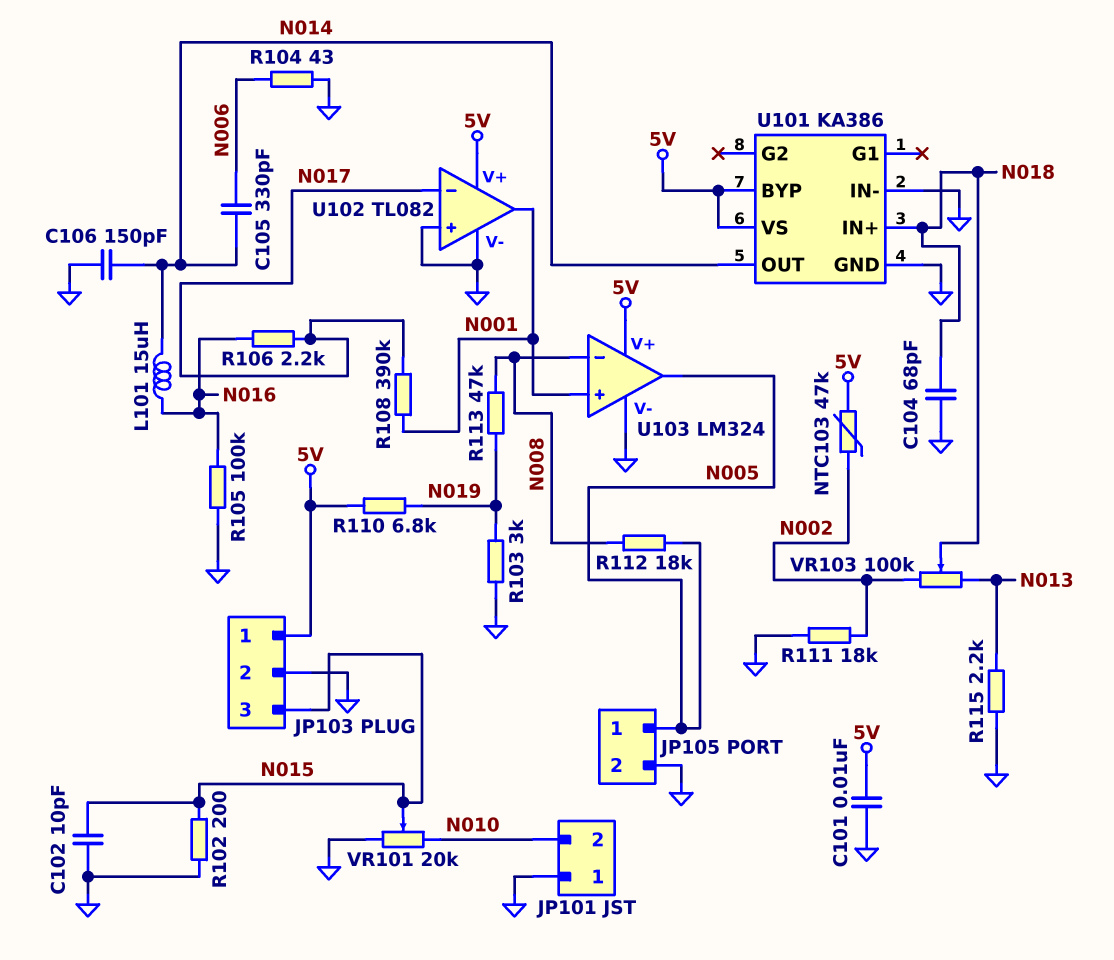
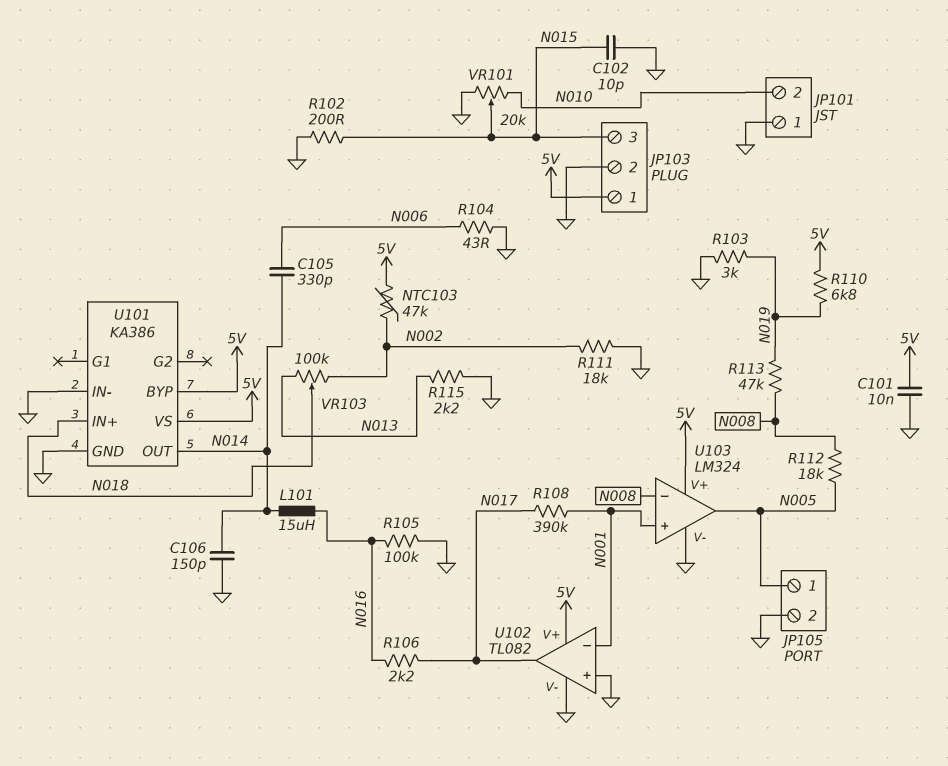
C104: 68pF (GND, N018) -> none
U102 pin in-: N017 -> N001
U102 pin out: N001 -> N017

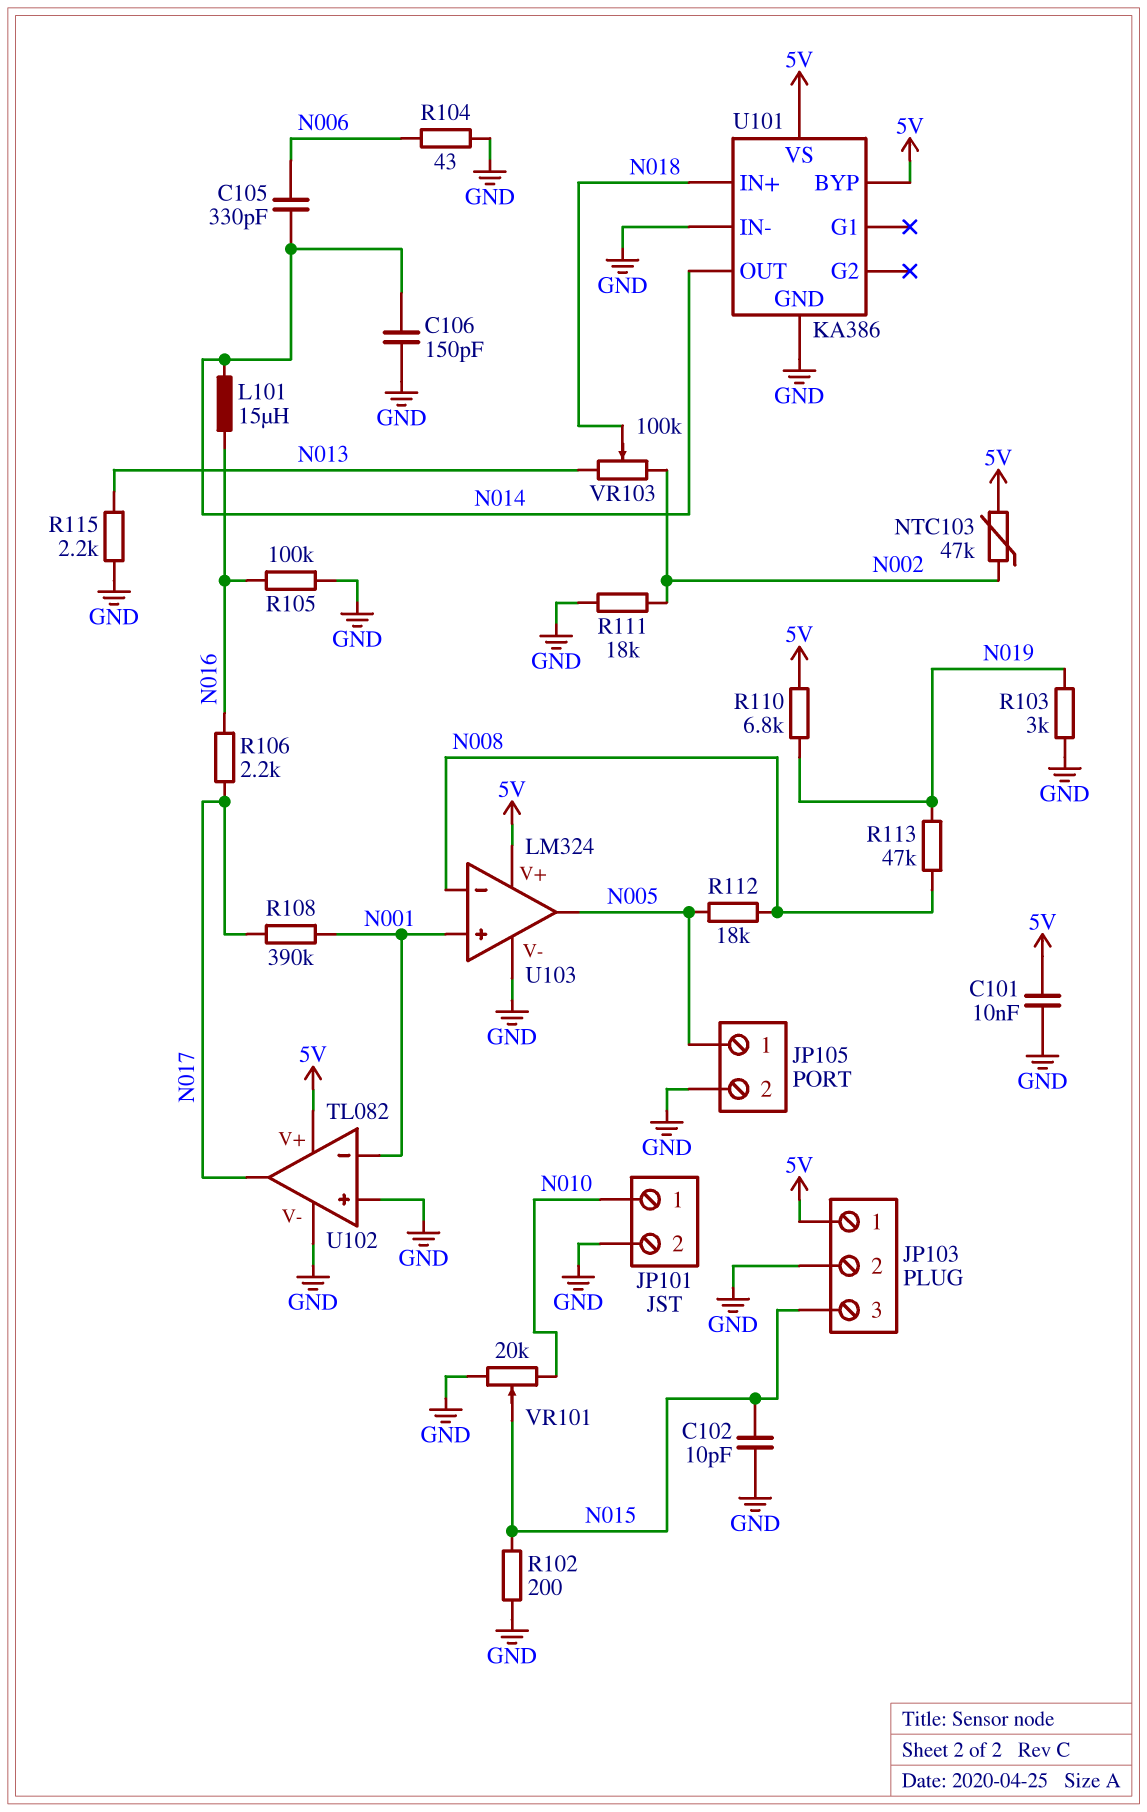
JP101 pin 1: GND -> N010
JP101 pin 2: N010 -> GND

